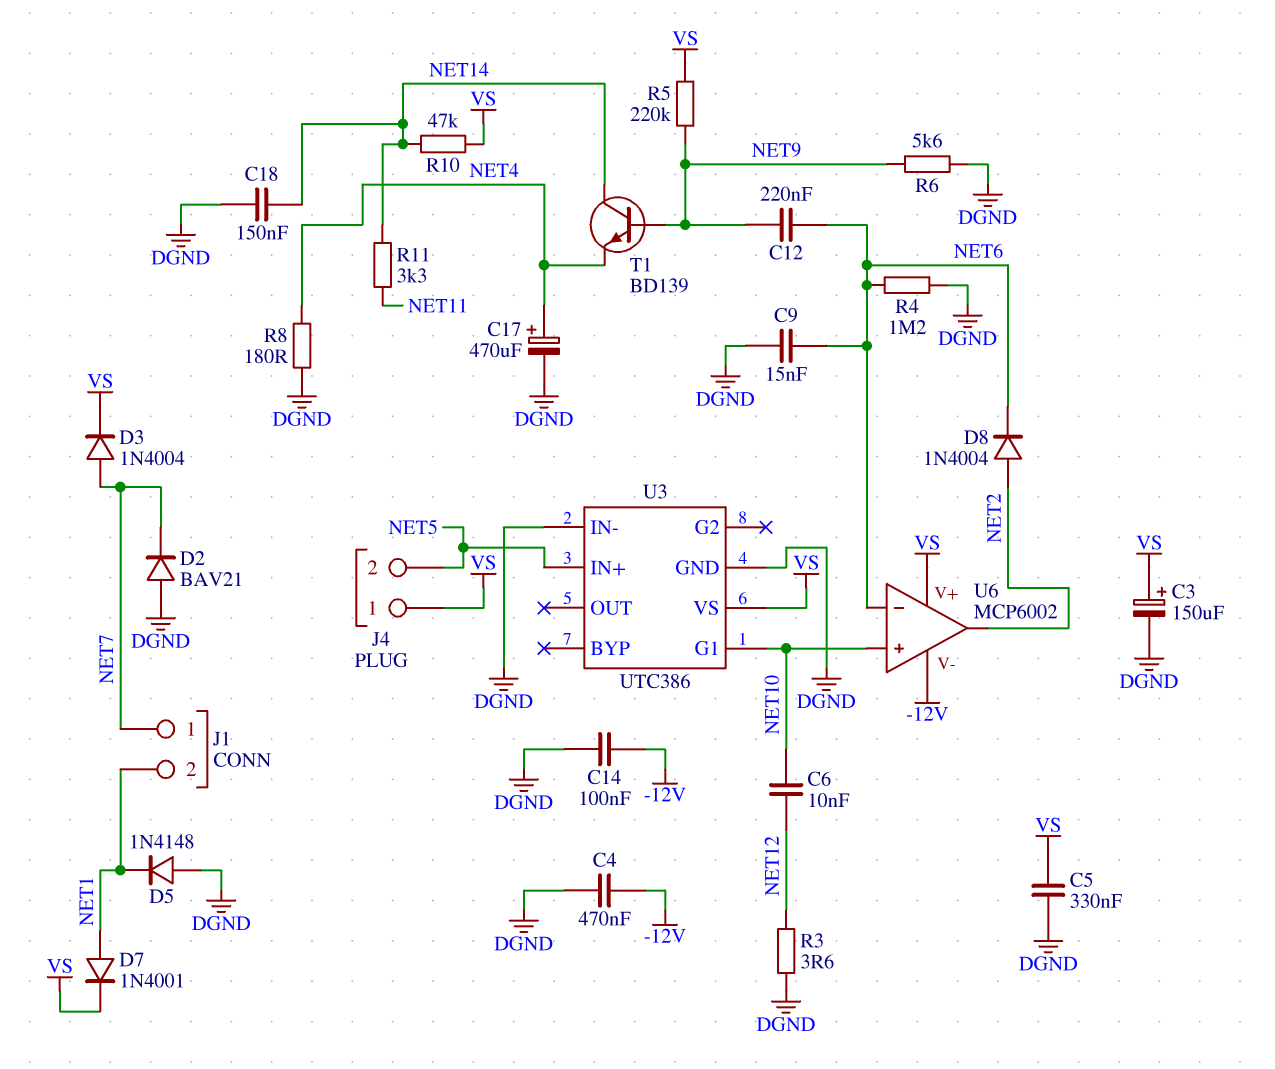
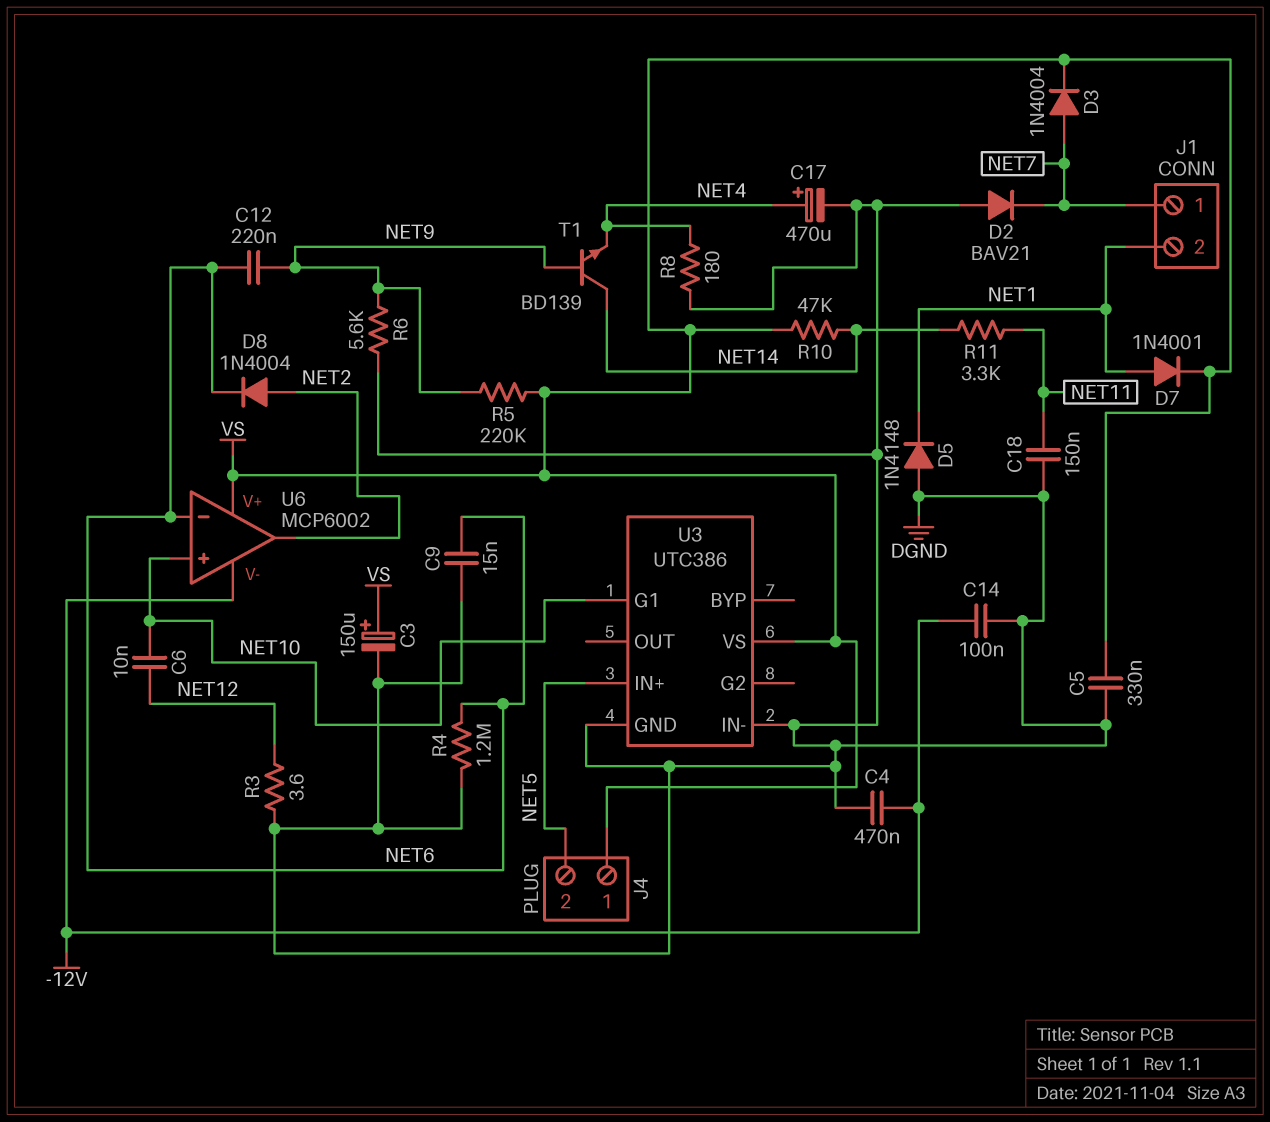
C18: 150nF (DGND, NET14) -> 150nF (DGND, NET11)

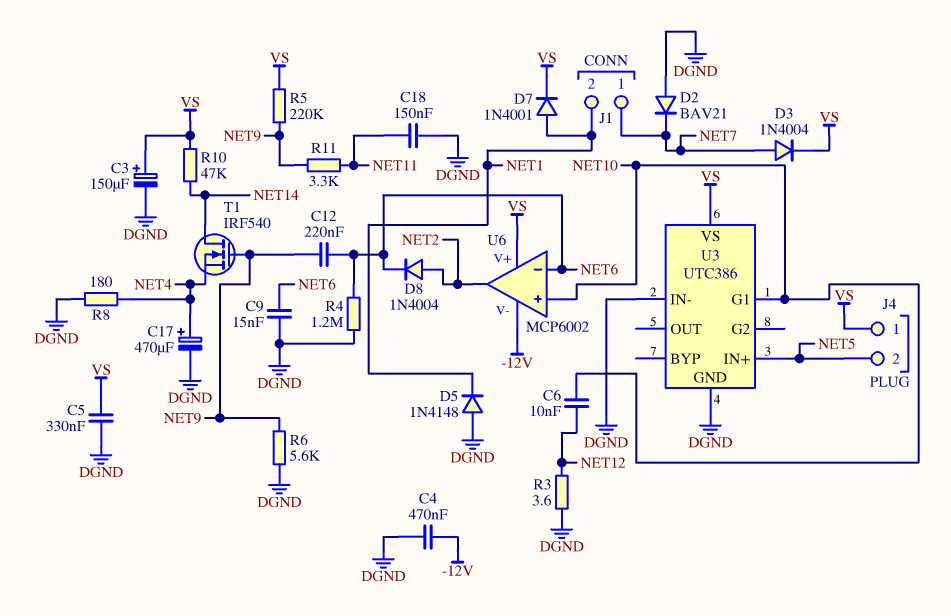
C14: 100nF (-12V, DGND) -> none
R11: 3.3k (NET11, NET14) -> 3.3k (NET9, NET11)
T1: NPN BD139 (B NET9, C NET14, E NET4) -> NMOS IRF540 (G NET9, D NET14, S NET4)

